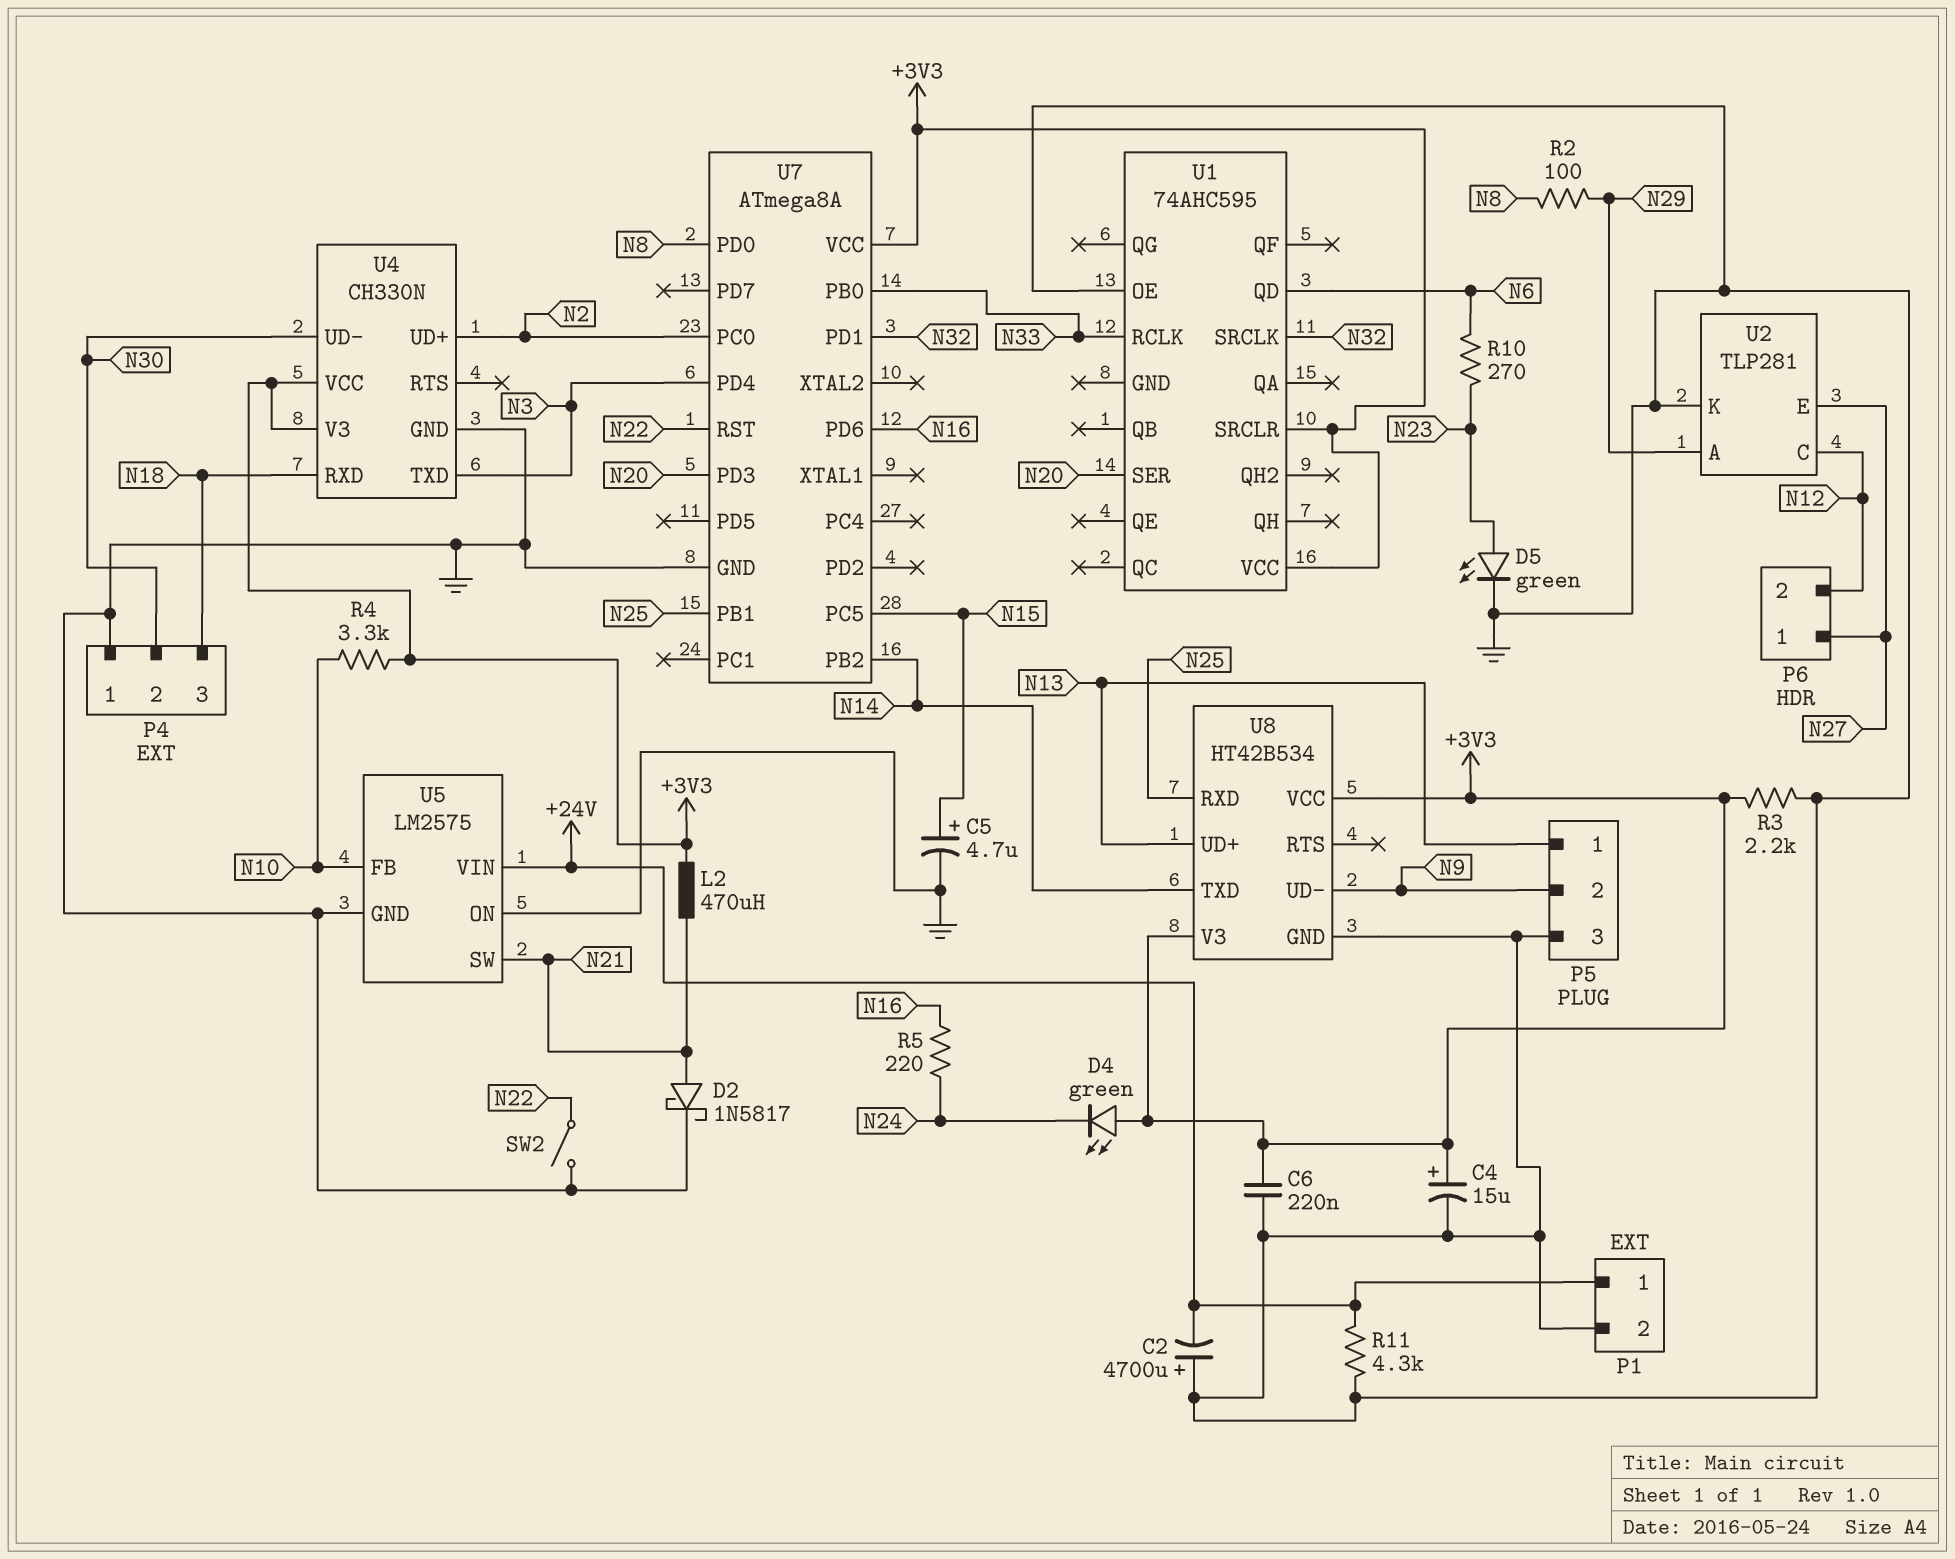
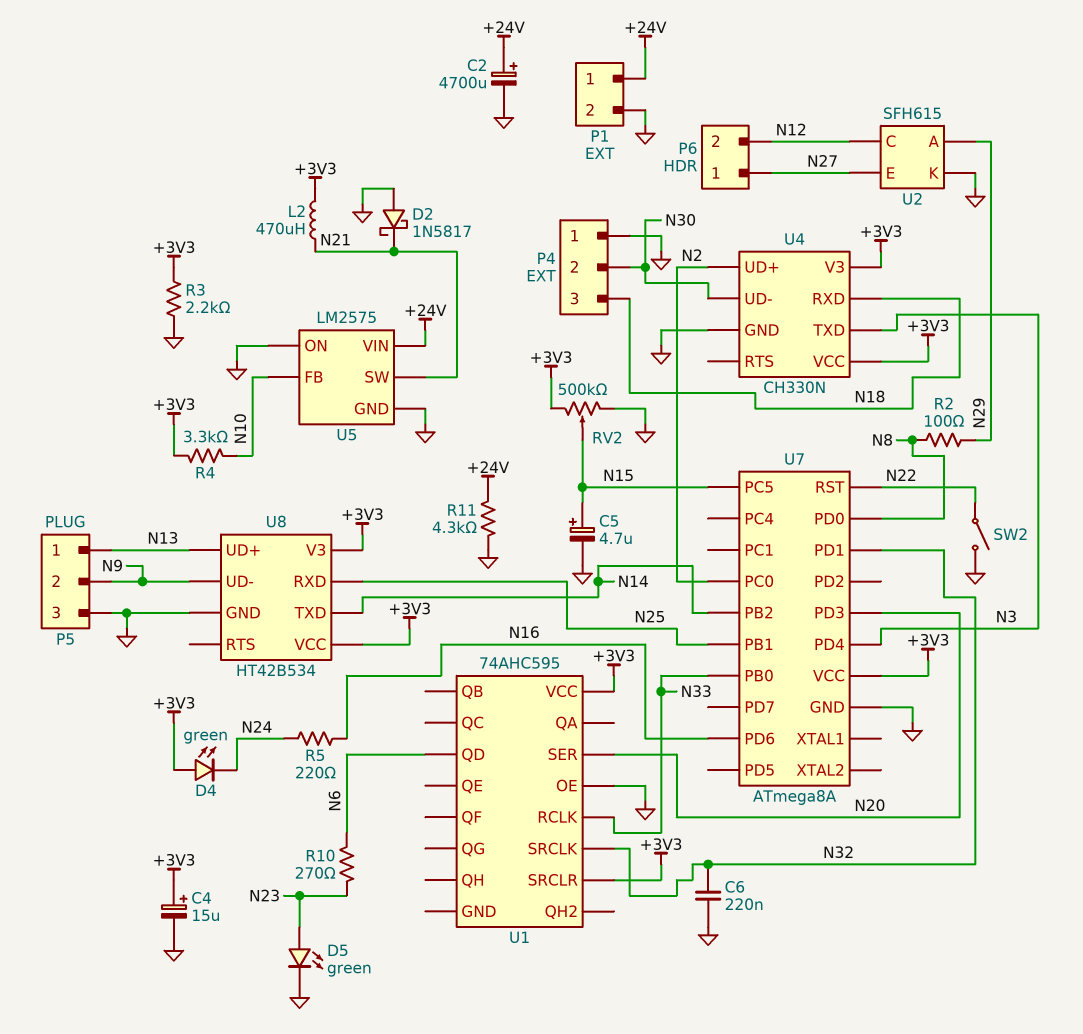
C2: 4700uF (plus GND, minus +24V) -> 4700uF (plus +24V, minus GND)
C6: 220nF (+3V3, GND) -> 220nF (GND, N32)
D2: schottky 1N5817 (A N21, K GND) -> schottky 1N5817 (A GND, K N21)
RV2: none -> 500k (+3V3, GND, wiper N15)
U2: TLP281 -> SFH615

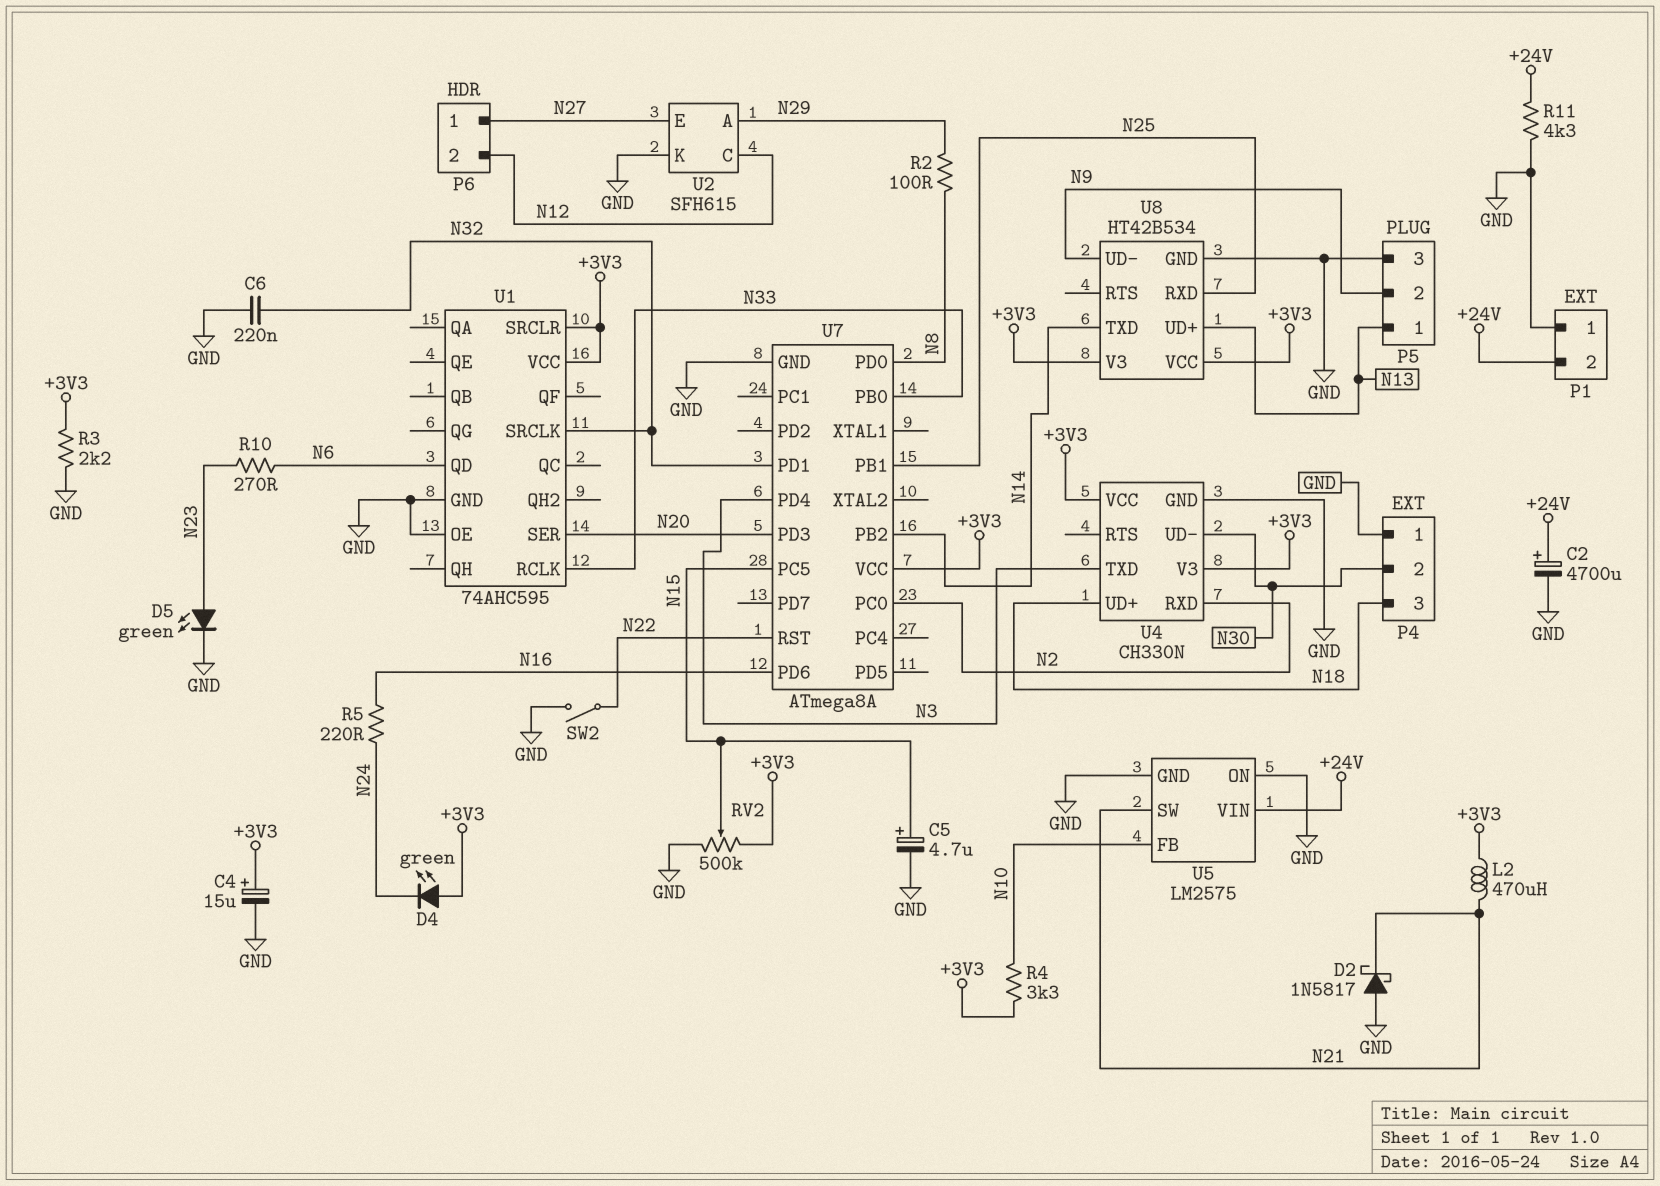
P1 pin 1: +24V -> GND
P1 pin 2: GND -> +24V
U1 pin GND: none -> GND
U4 pin RXD: N18 -> N2
U4 pin UD+: N2 -> N18

